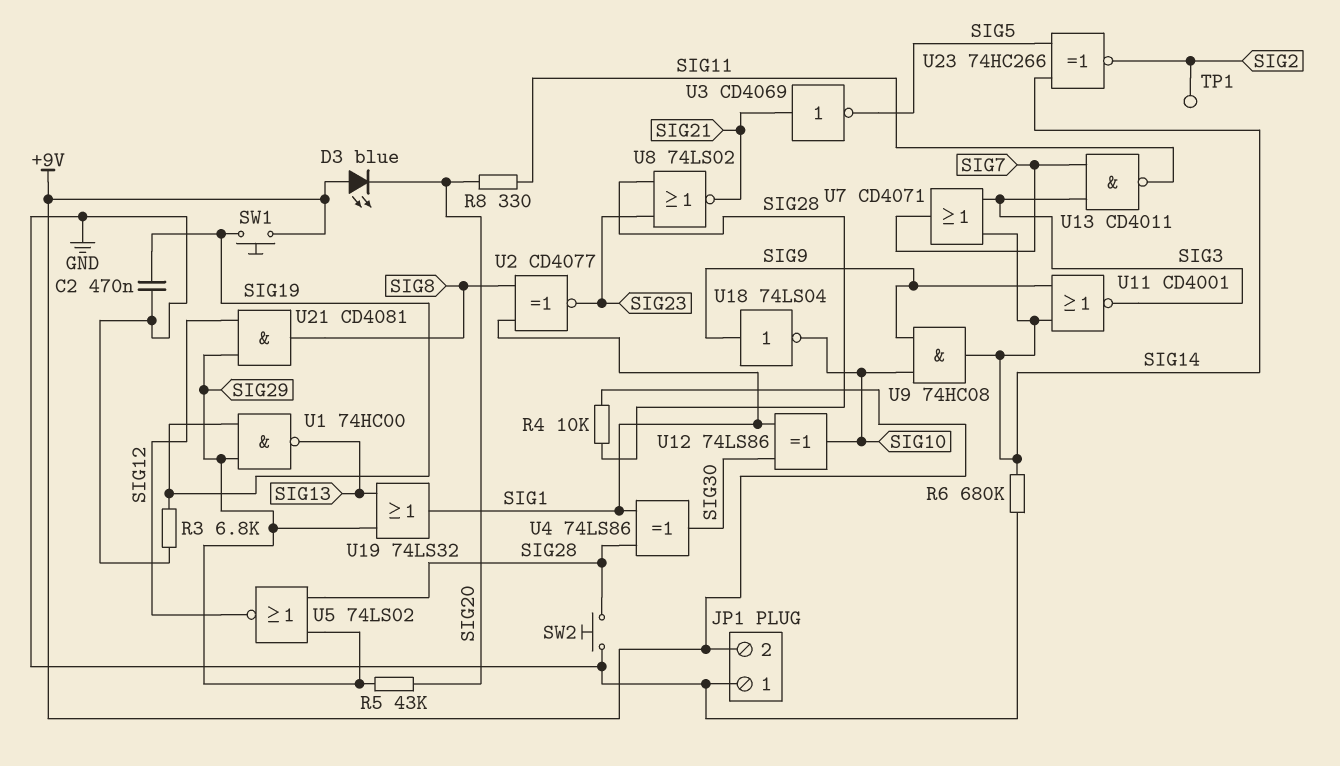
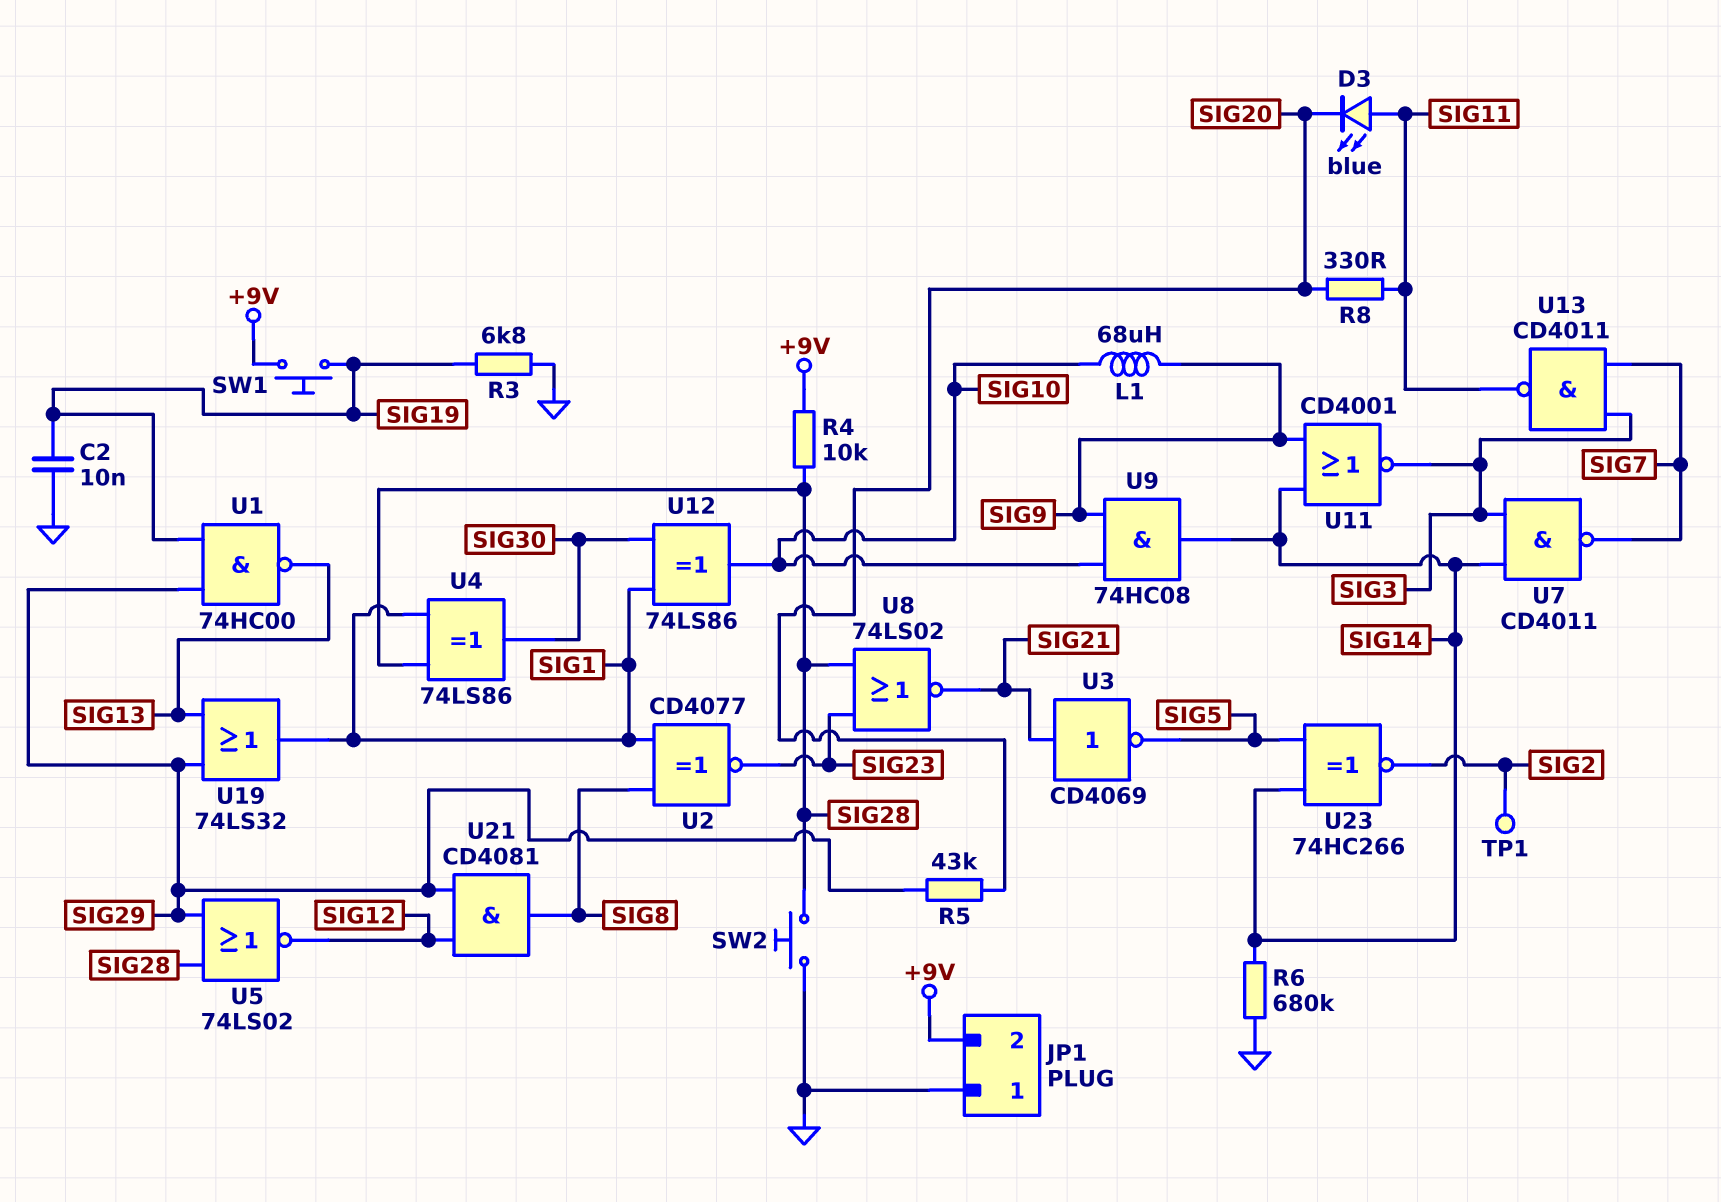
C2: 470nF (GND, SIG19) -> 10nF (GND, SIG19)
D3: LED blue (A +9V, K SIG20) -> LED blue (A SIG11, K SIG20)
L1: none -> 68uH (SIG9, SIG10)
U7: OR CD4071 (in SIG3, in SIG14, out SIG7) -> NAND CD4011 (in SIG3, in SIG14, out SIG7)
U18: NOT 74LS04 (in SIG9, out SIG10) -> none

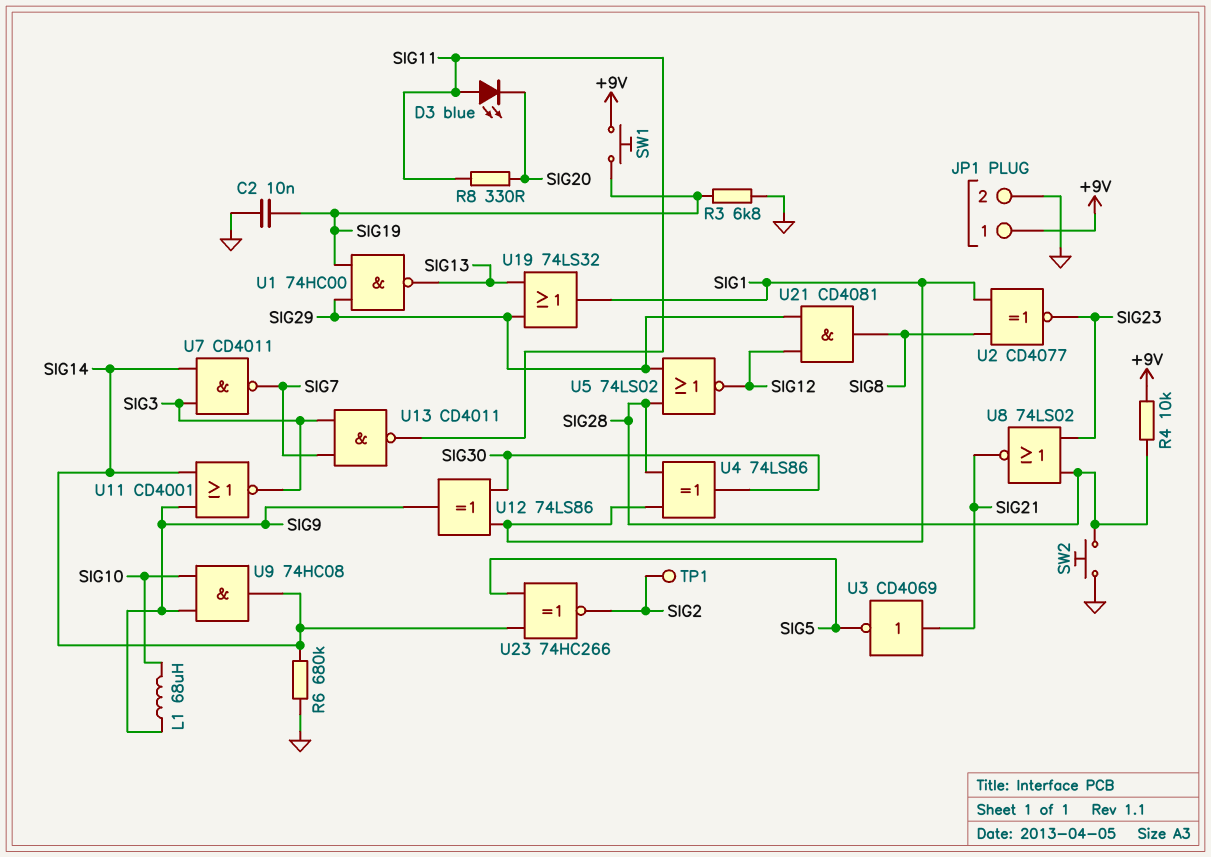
JP1 pin 1: GND -> +9V
JP1 pin 2: +9V -> GND
R5: 43k (SIG20, SIG29) -> none
U12: XOR 74LS86 (in SIG1, in SIG30, out SIG10) -> XOR 74LS86 (in SIG1, in SIG30, out SIG9)

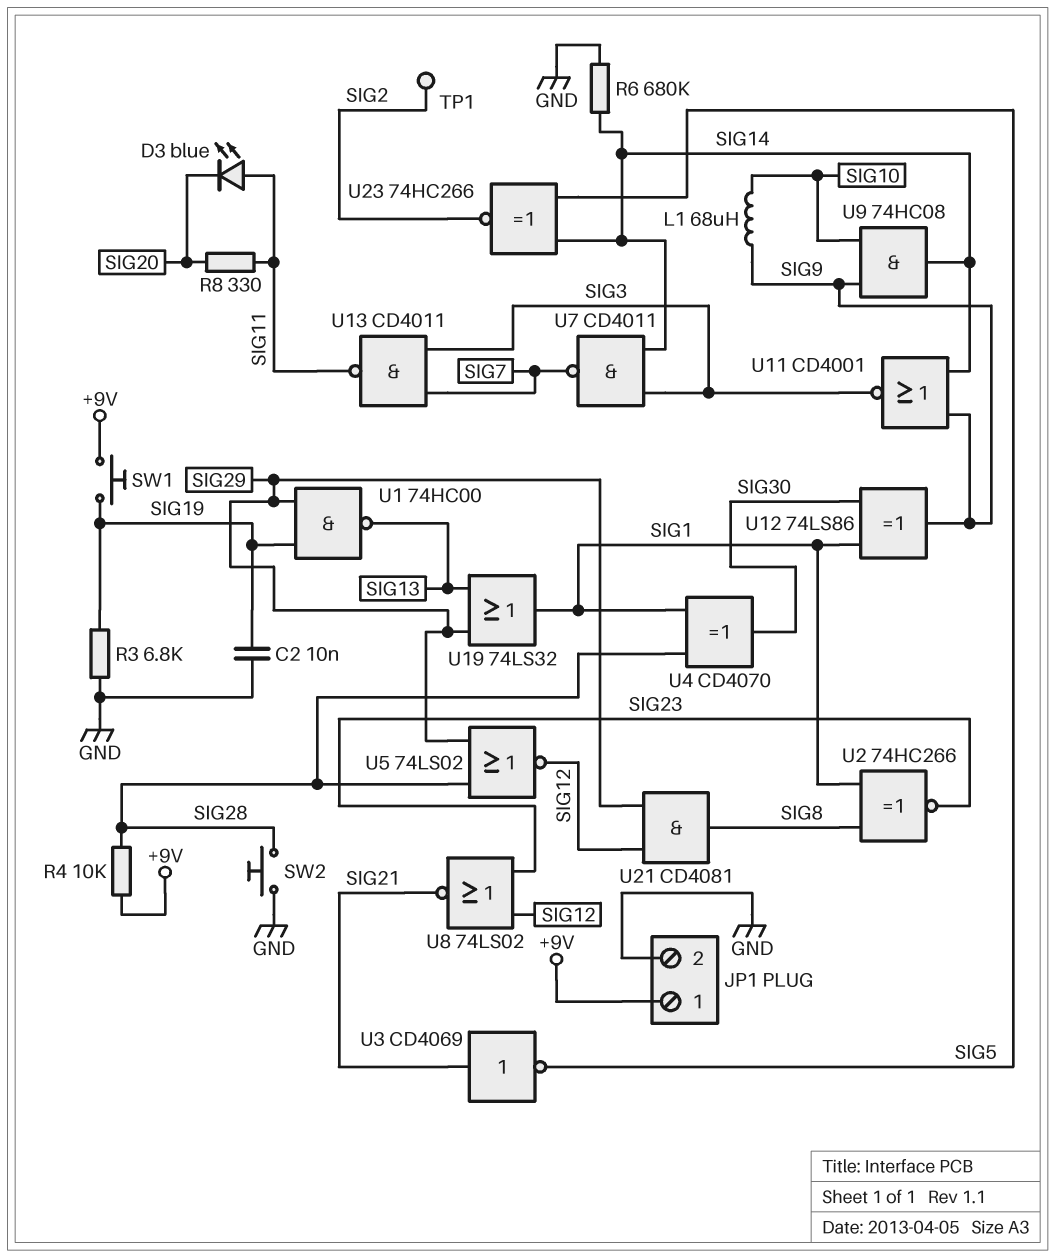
U2: XNOR CD4077 (in SIG1, in SIG8, out SIG23) -> XNOR 74HC266 (in SIG1, in SIG8, out SIG23)
U4: XOR 74LS86 (in SIG1, in SIG28, out SIG30) -> XOR CD4070 (in SIG1, in SIG28, out SIG30)
U8: NOR 74LS02 (in SIG23, in SIG28, out SIG21) -> NOR 74LS02 (in SIG12, in SIG23, out SIG21)

